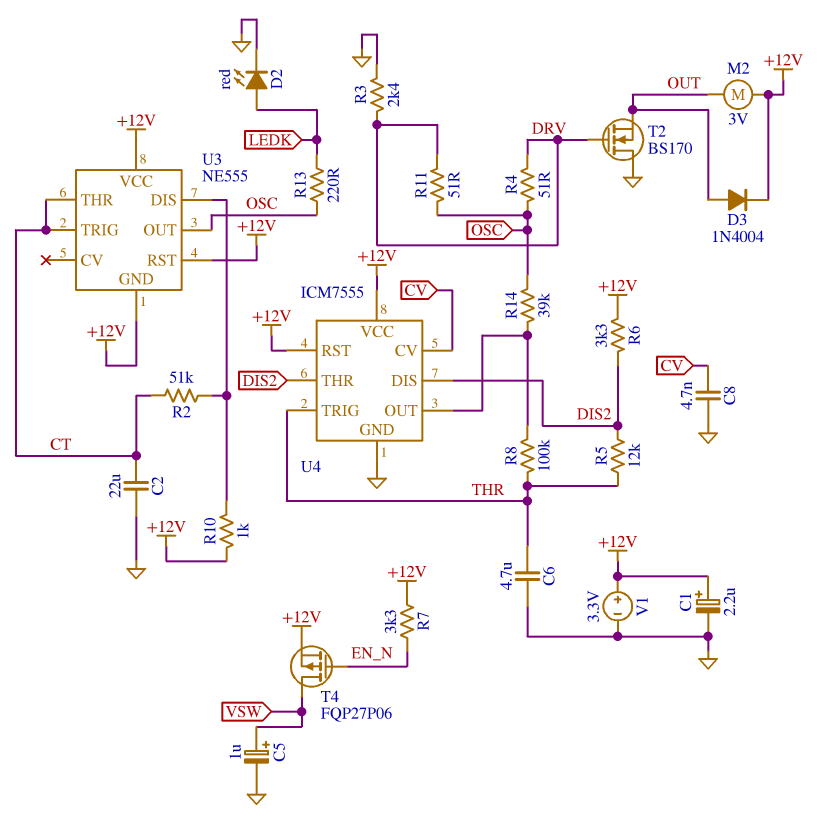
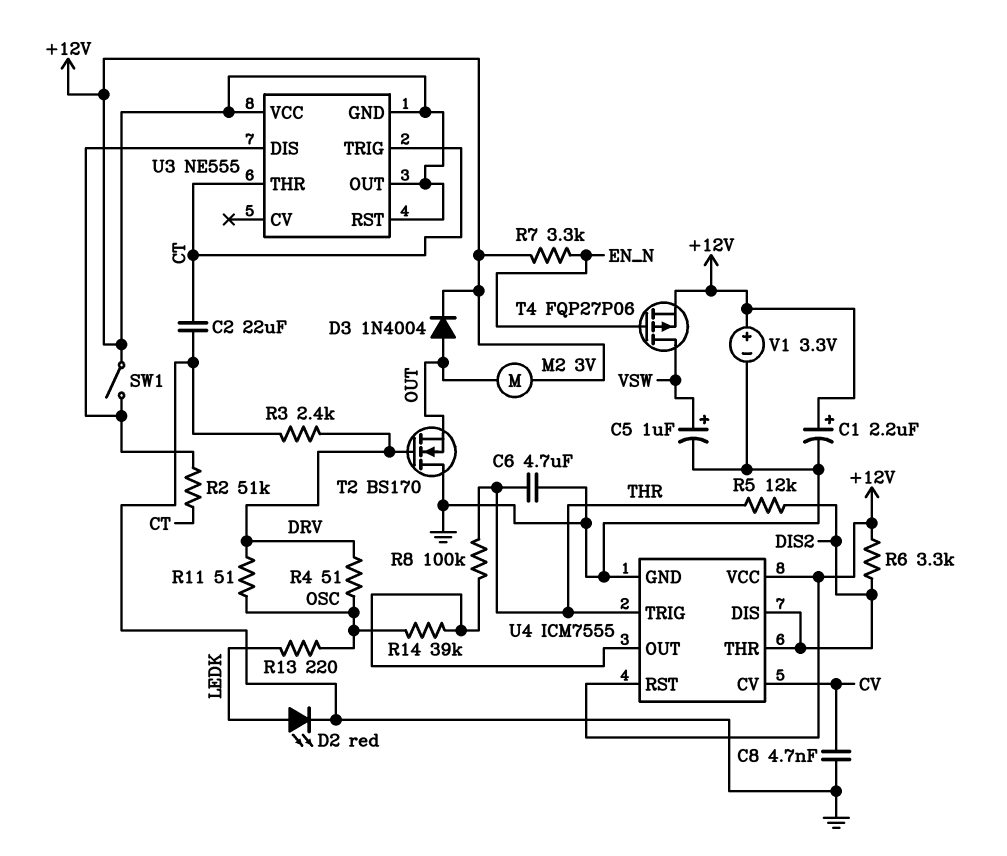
R10: 1k (+12V, U3/DIS) -> none
SW1: none -> switch (+12V, U3/DIS)
U3 pin OUT: OSC -> +12V

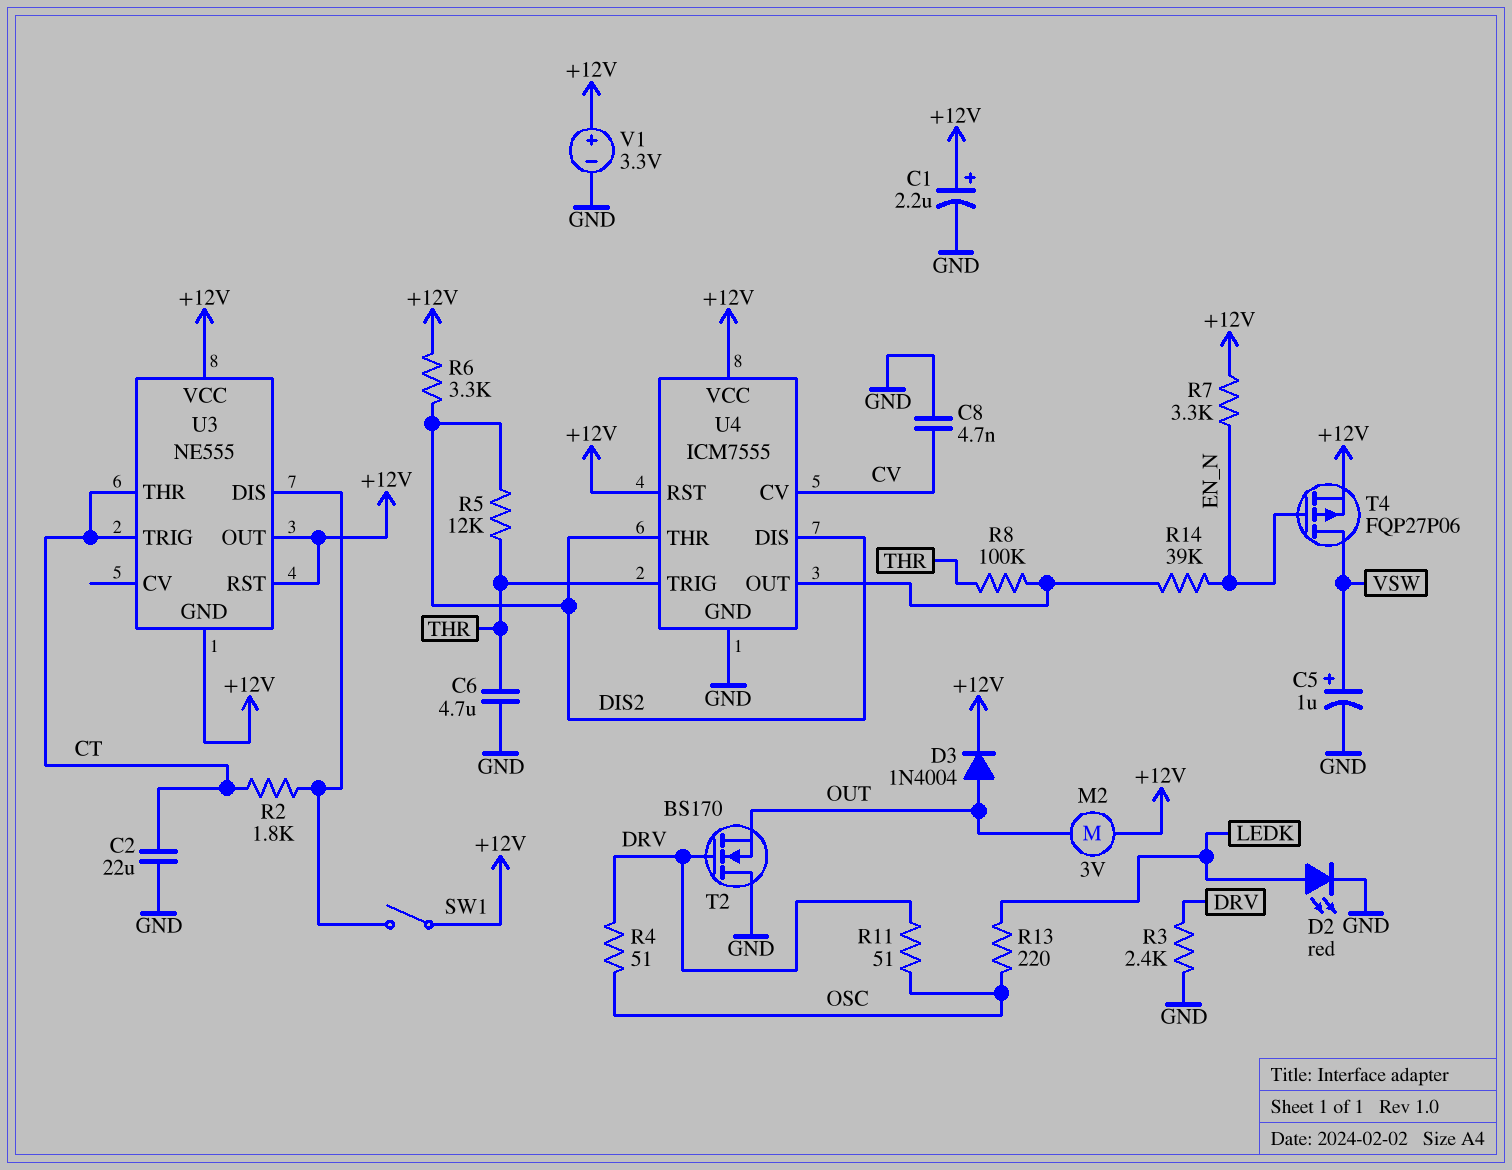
R2: 51k (CT, U3/DIS) -> 1.8k (CT, U3/DIS)
R14: 39k (OSC, U4/OUT) -> 39k (EN_N, U4/OUT)

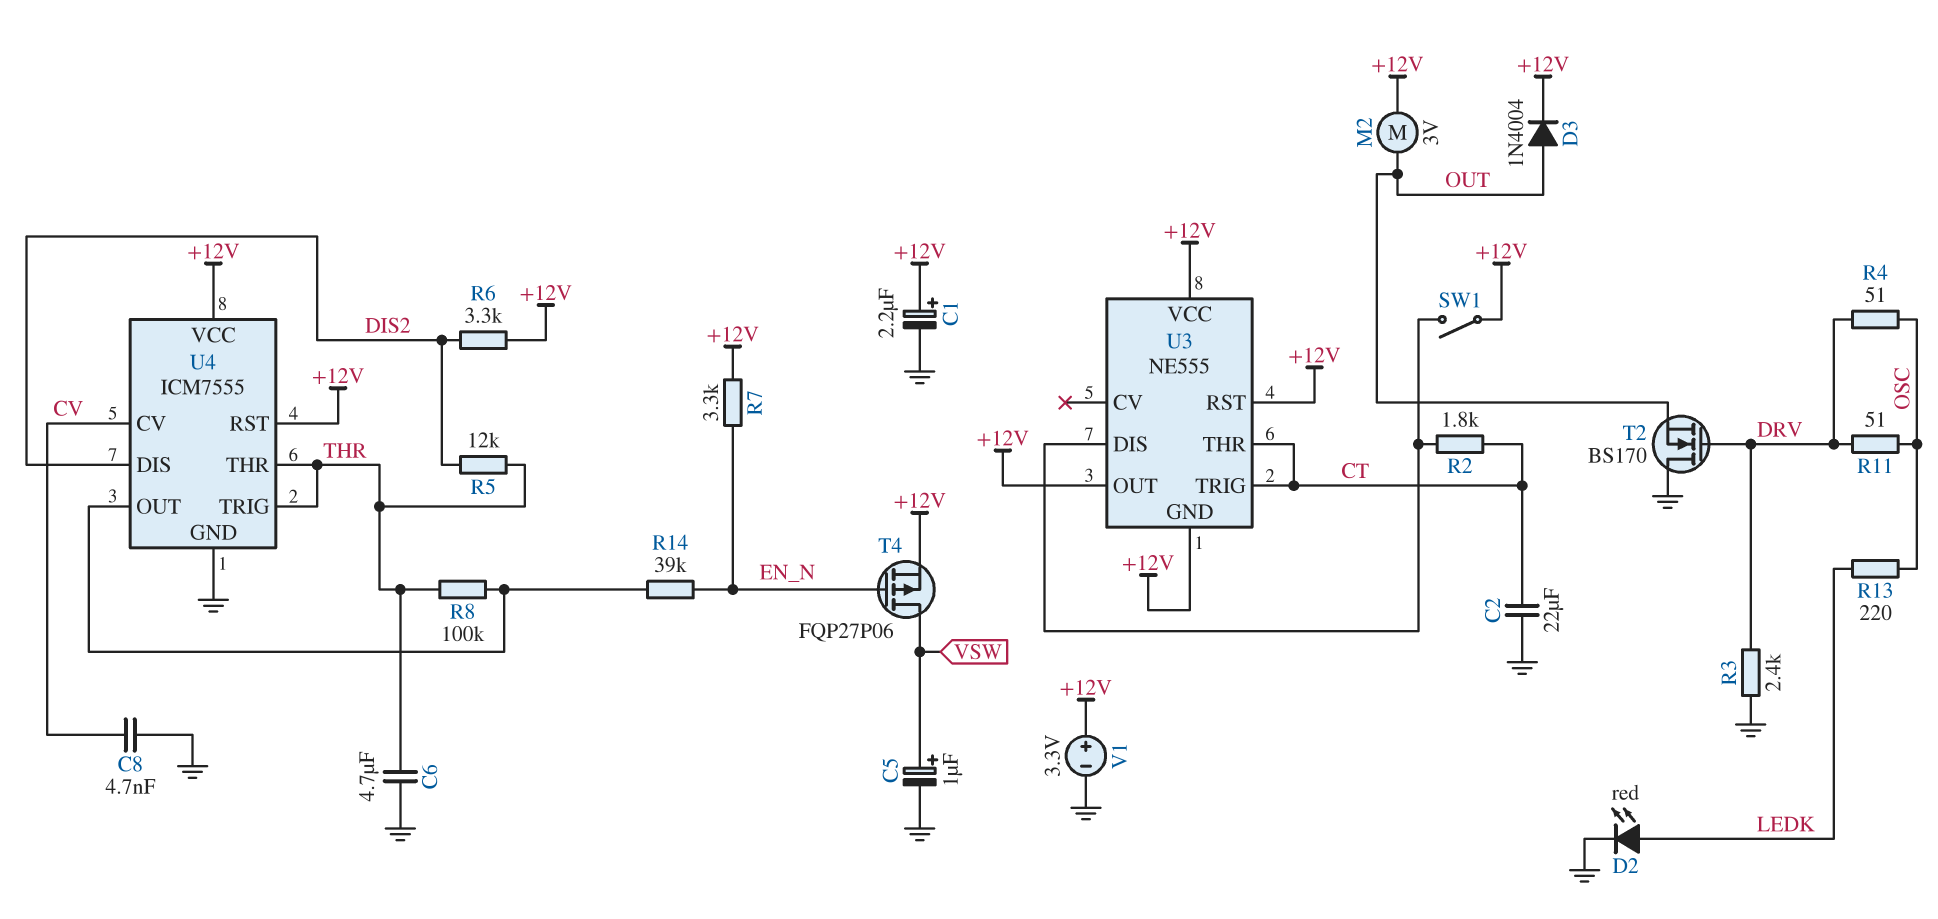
U4 pin THR: DIS2 -> THR

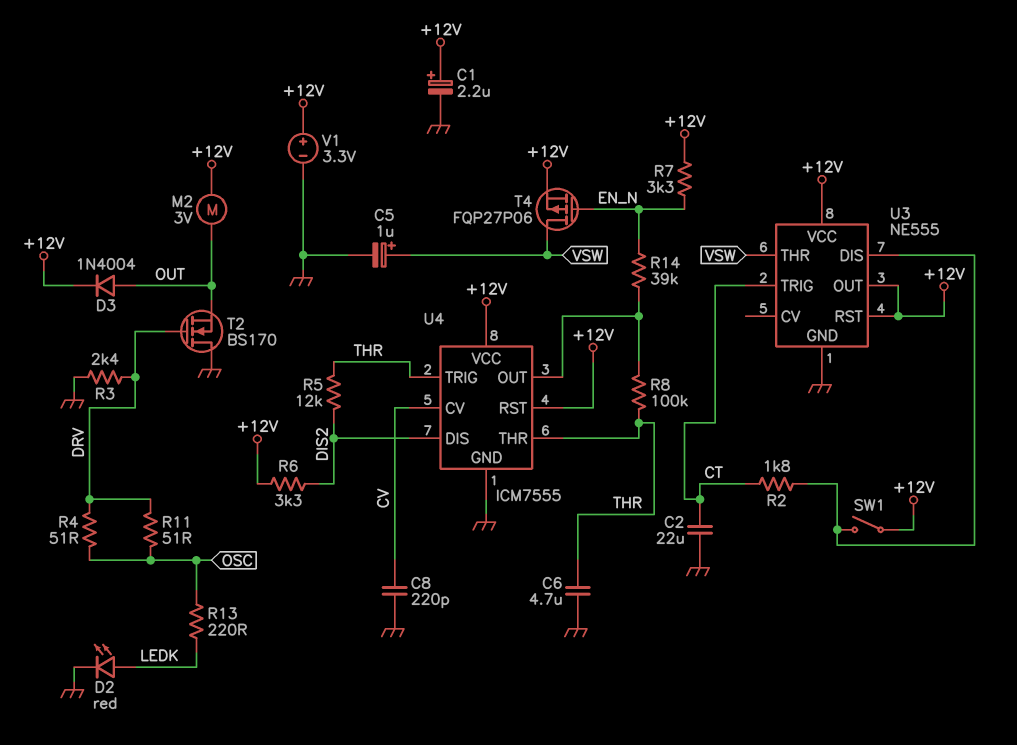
C8: 4.7nF (CV, GND) -> 220pF (CV, GND)
U3 pin GND: +12V -> GND
U3 pin THR: CT -> VSW

